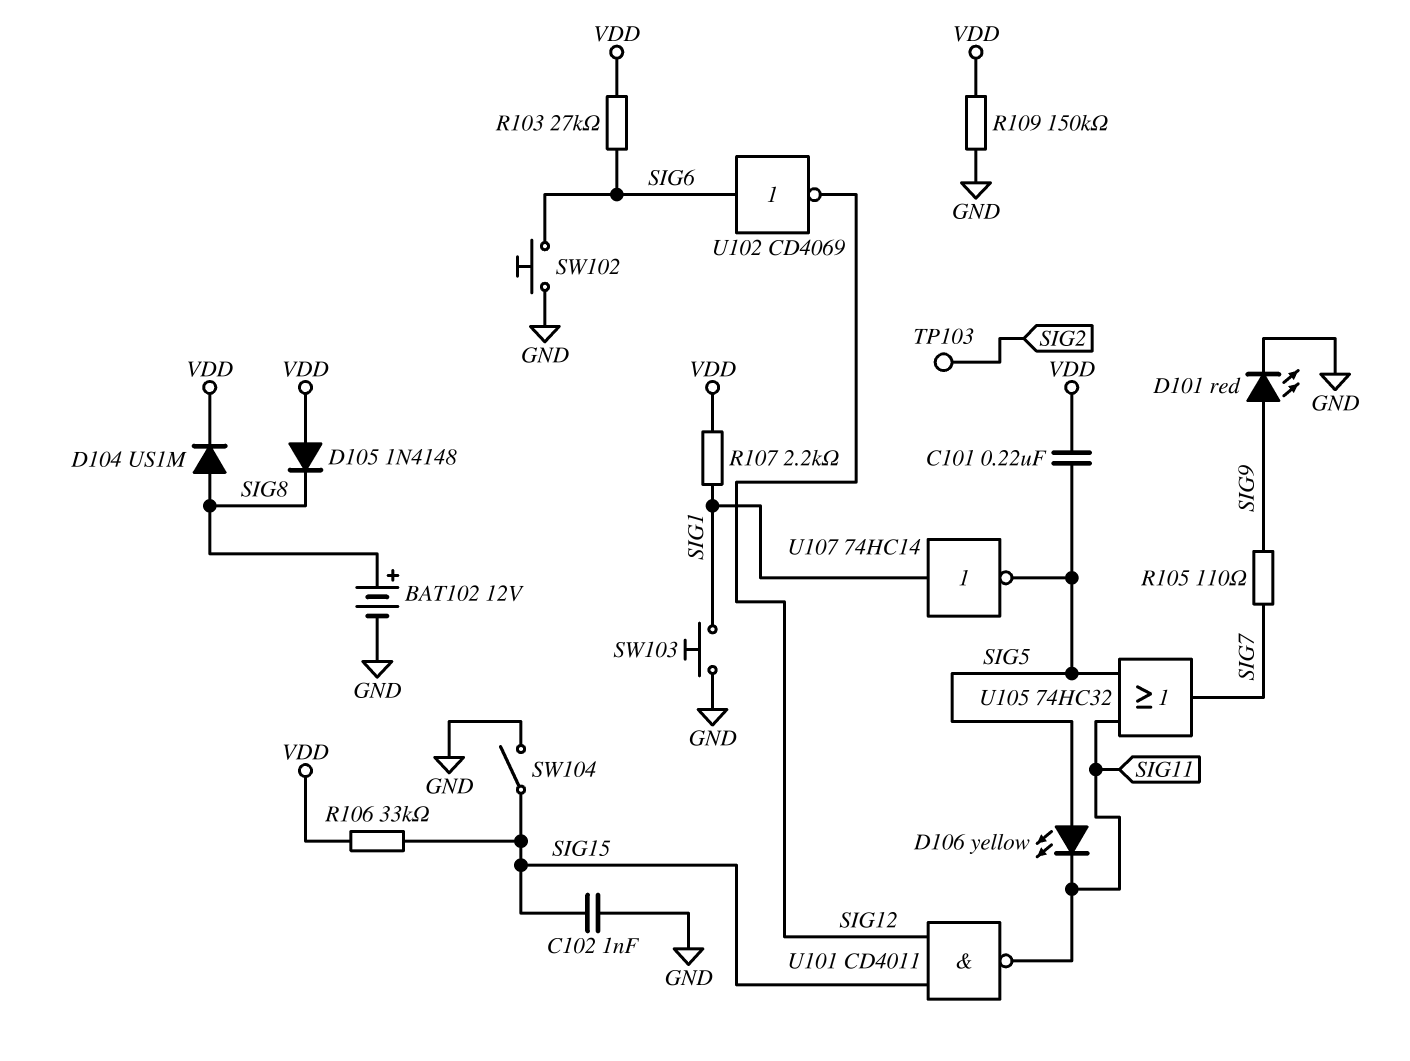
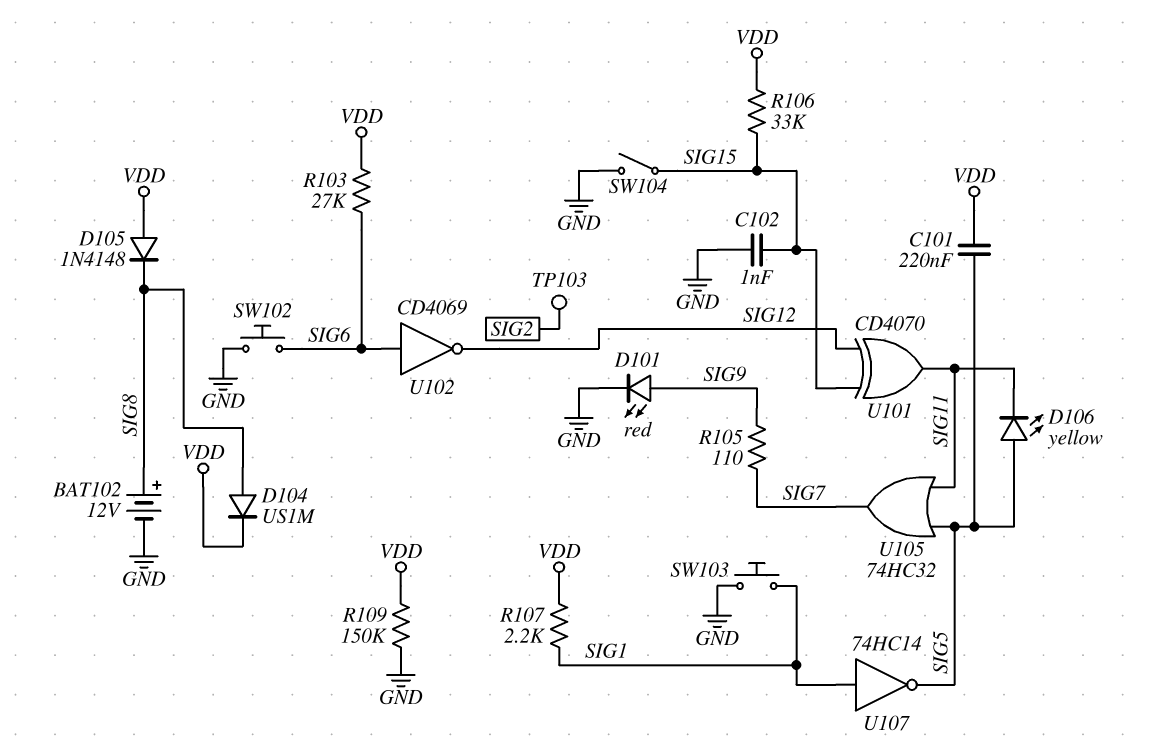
U101: NAND CD4011 (in SIG12, in SIG15, out SIG11) -> XOR CD4070 (in SIG12, in SIG15, out SIG11)

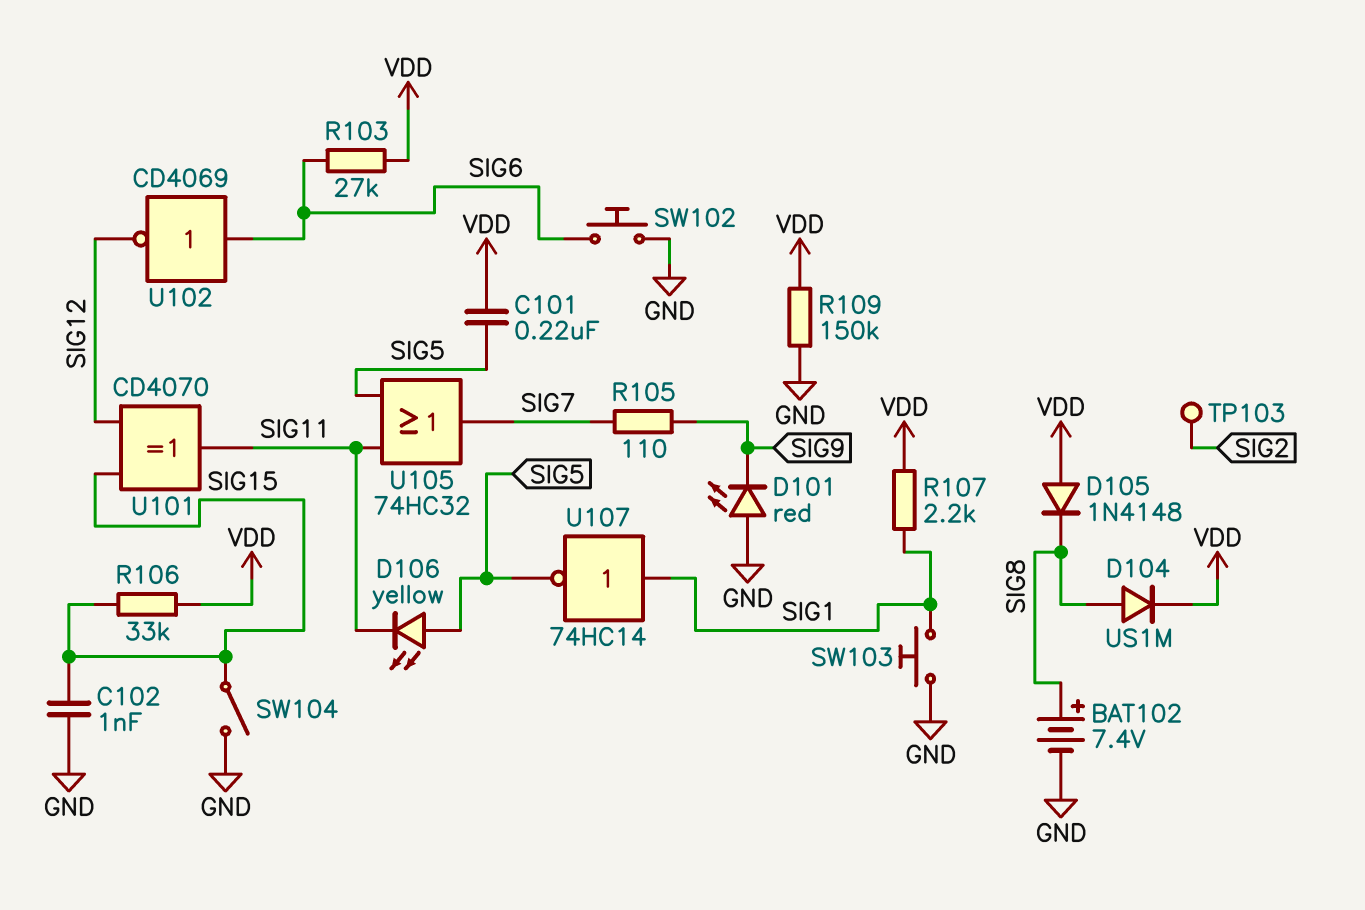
BAT102: 12V (plus SIG8, minus GND) -> 7.4V (plus SIG8, minus GND)
D101: LED red (A SIG9, K GND) -> LED red (A GND, K SIG9)

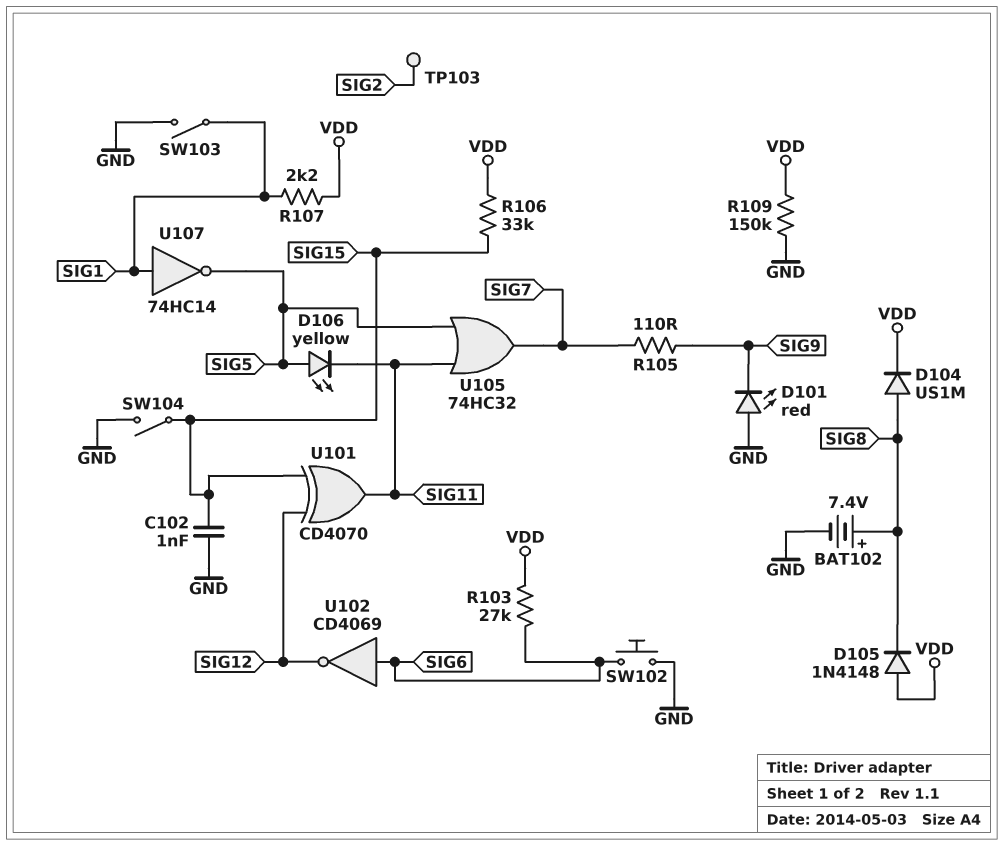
C101: 220nF (SIG5, VDD) -> none
SW103: button (GND, SIG1) -> switch (GND, SIG1)

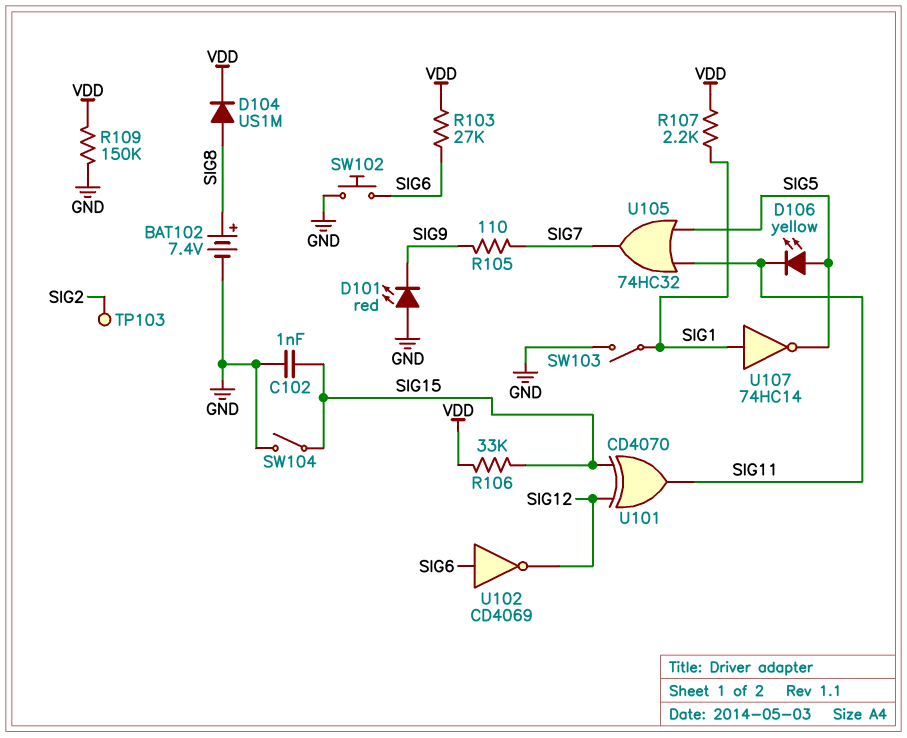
D105: diode 1N4148 (A VDD, K SIG8) -> none

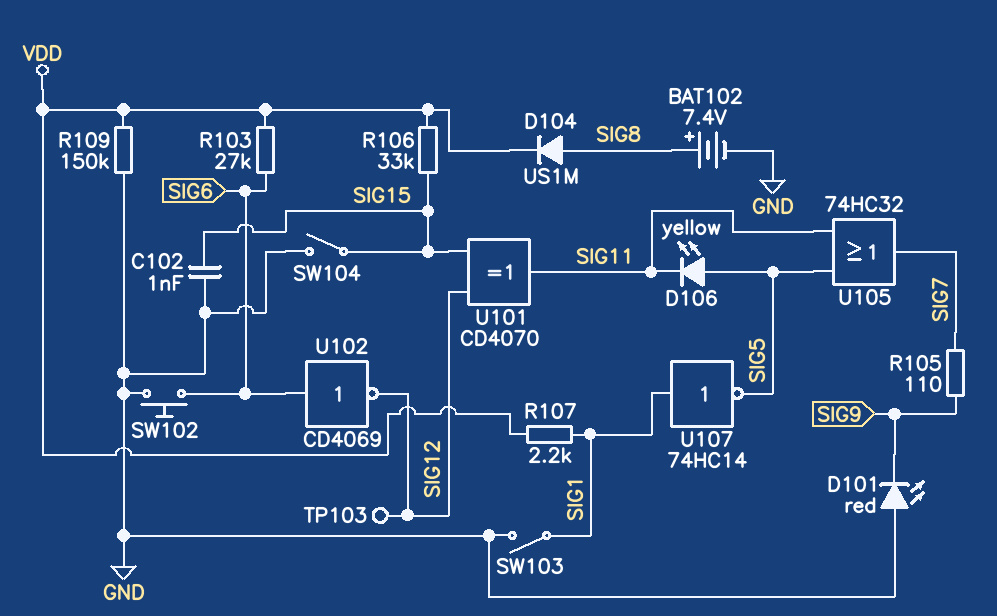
TP103: test point (SIG2) -> test point (SIG12)

